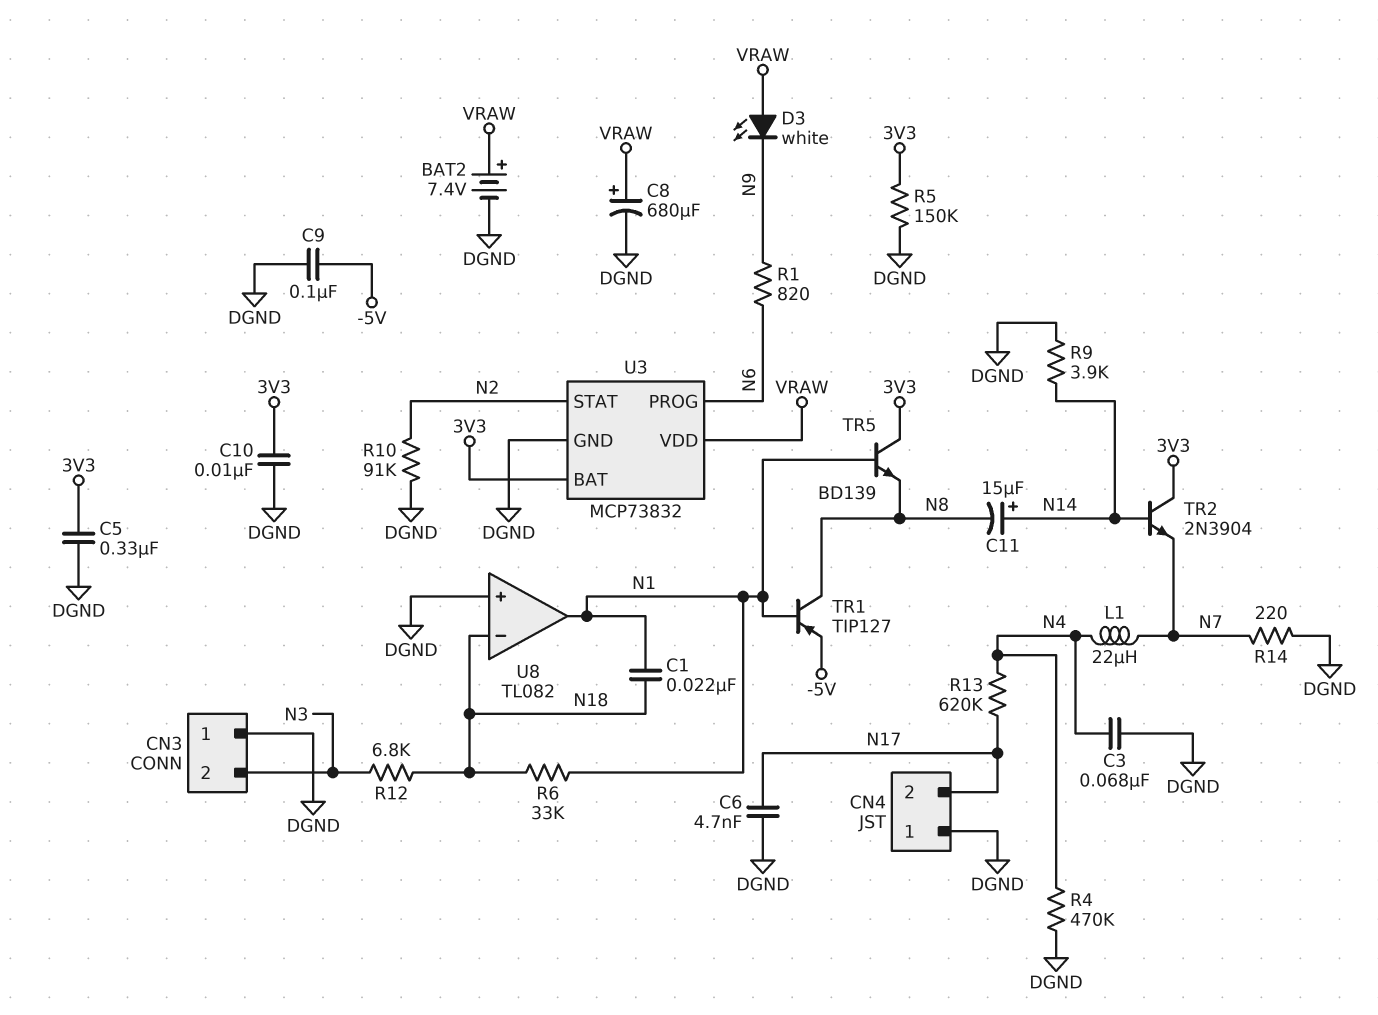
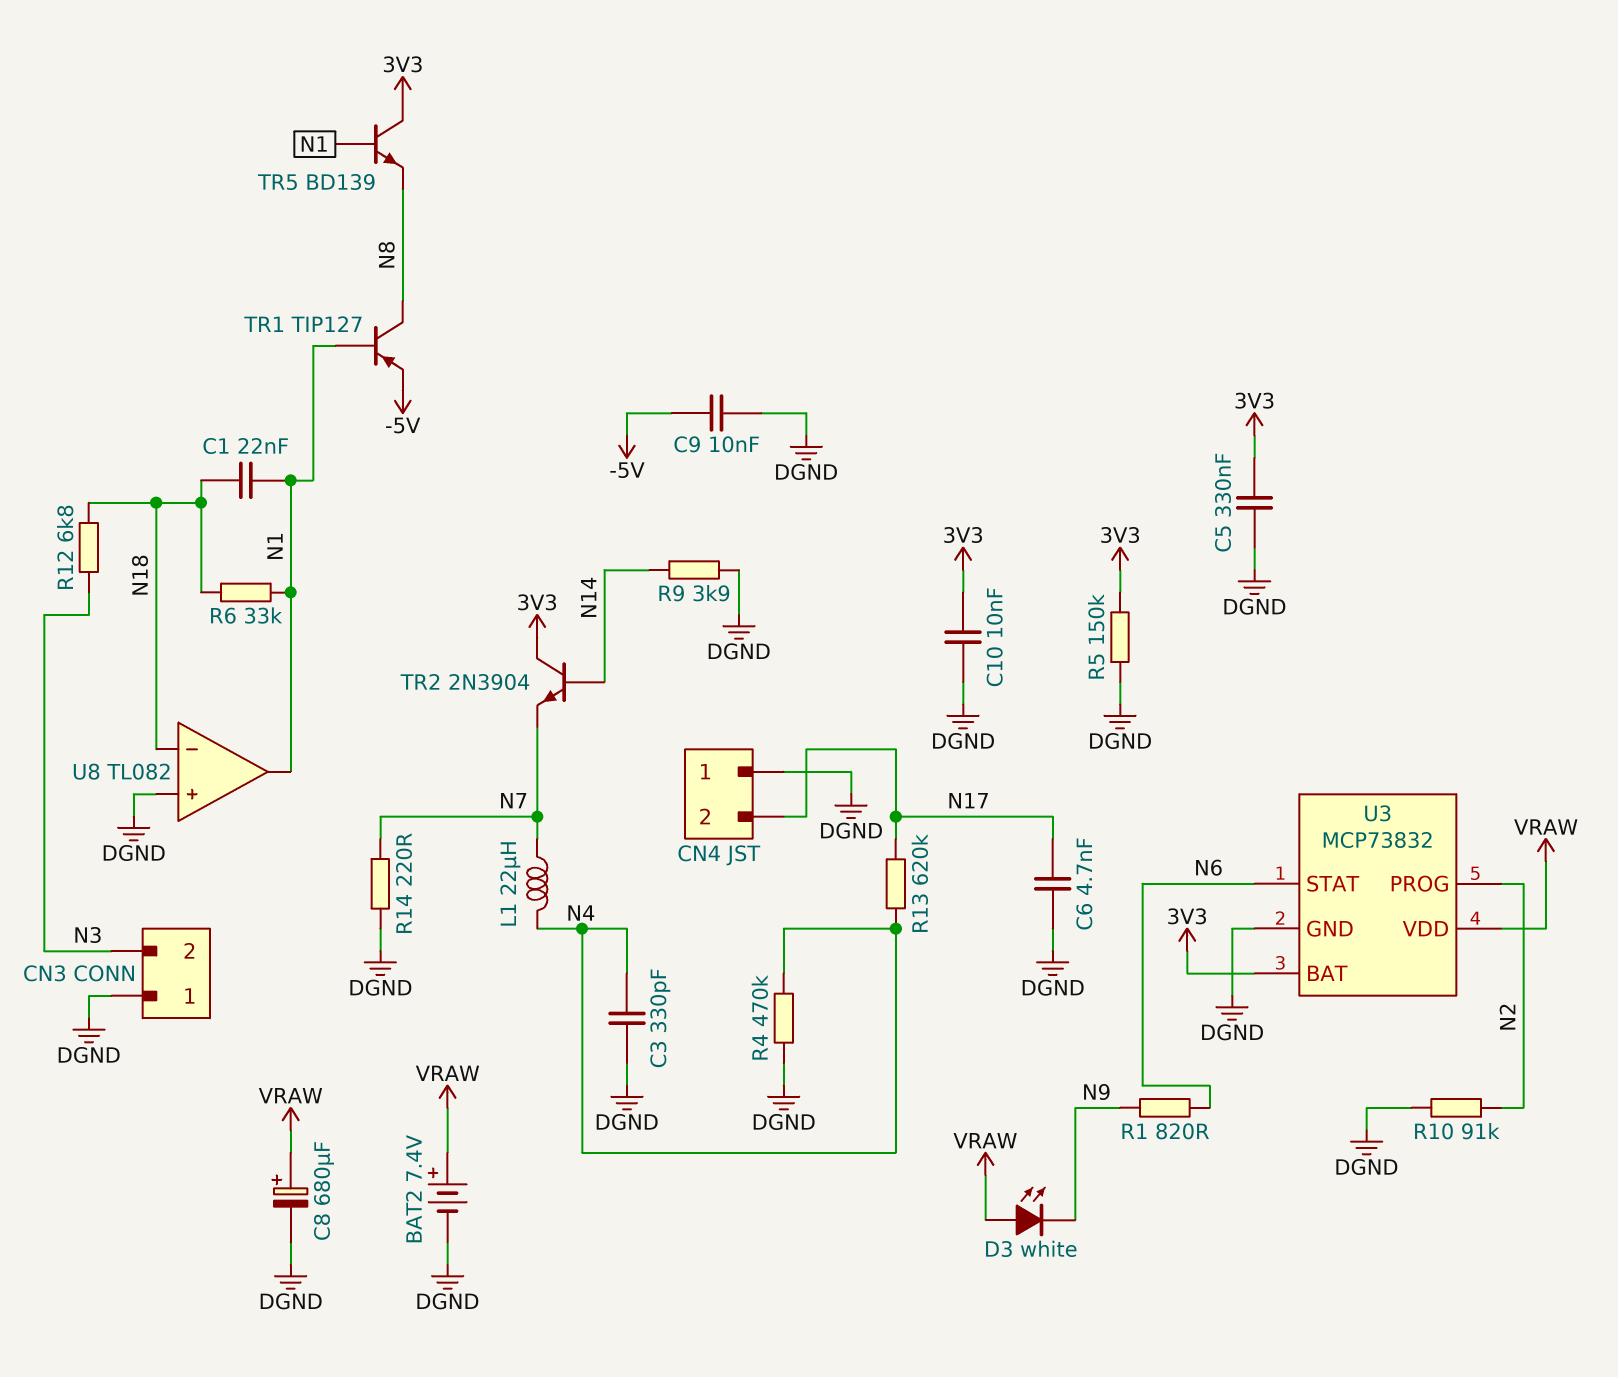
C3: 68nF (DGND, N4) -> 330pF (DGND, N4)
C9: 100nF (-5V, DGND) -> 10nF (-5V, DGND)
C11: 15uF (plus N14, minus N8) -> none
U3 pin PROG: N6 -> N2
U3 pin STAT: N2 -> N6

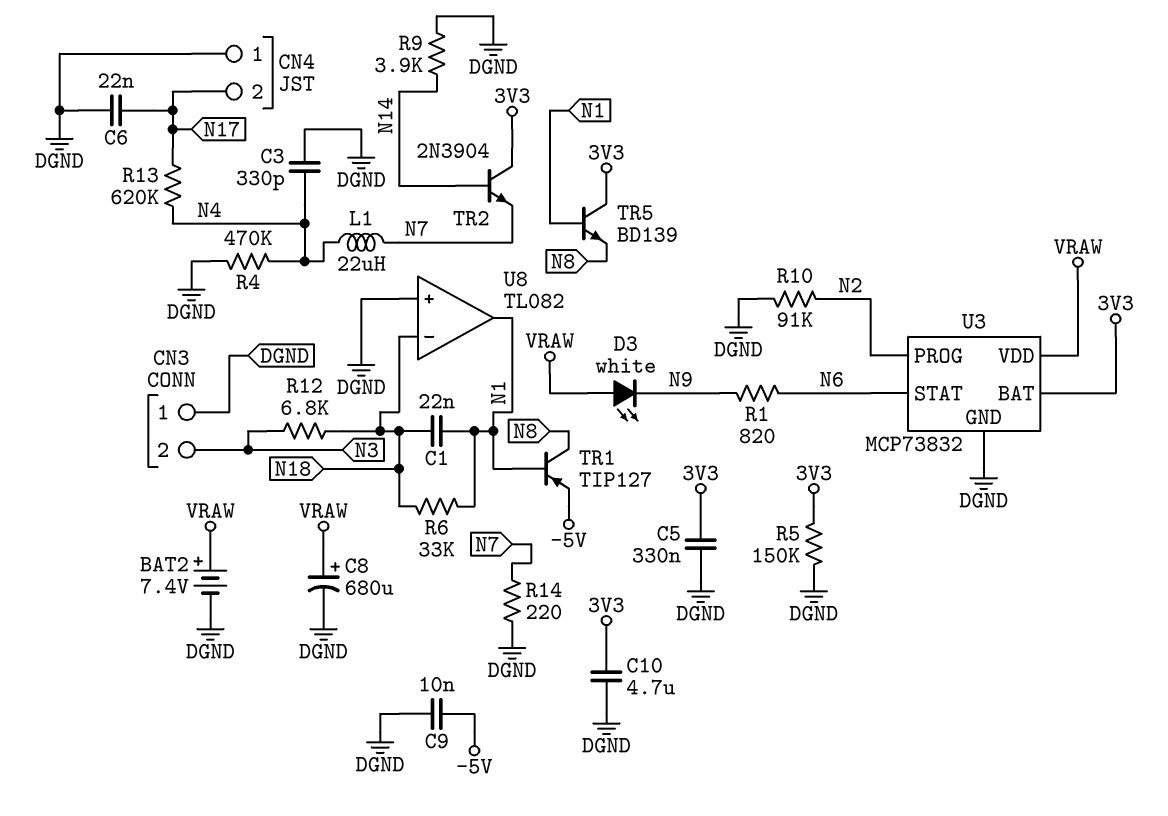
C6: 4.7nF (DGND, N17) -> 22nF (DGND, N17)
C10: 10nF (3V3, DGND) -> 4.7uF (3V3, DGND)

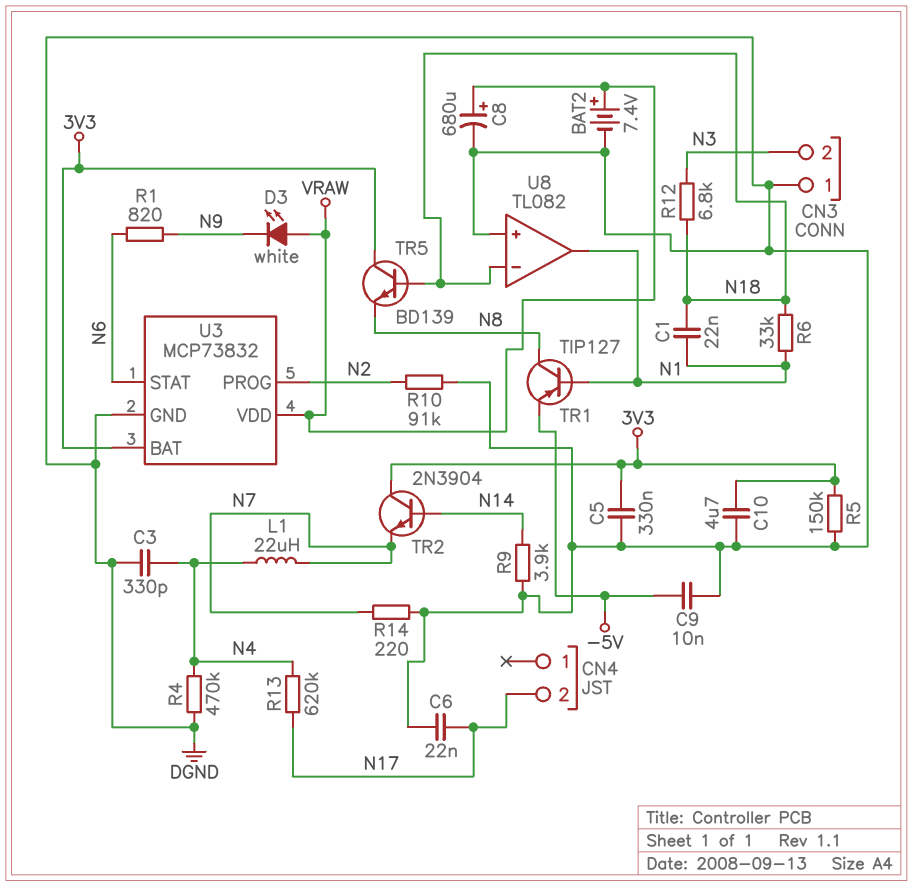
CN4 pin 1: DGND -> none
TR5: NPN BD139 (B N1, C 3V3, E N8) -> NPN BD139 (B N18, C 3V3, E N8)

